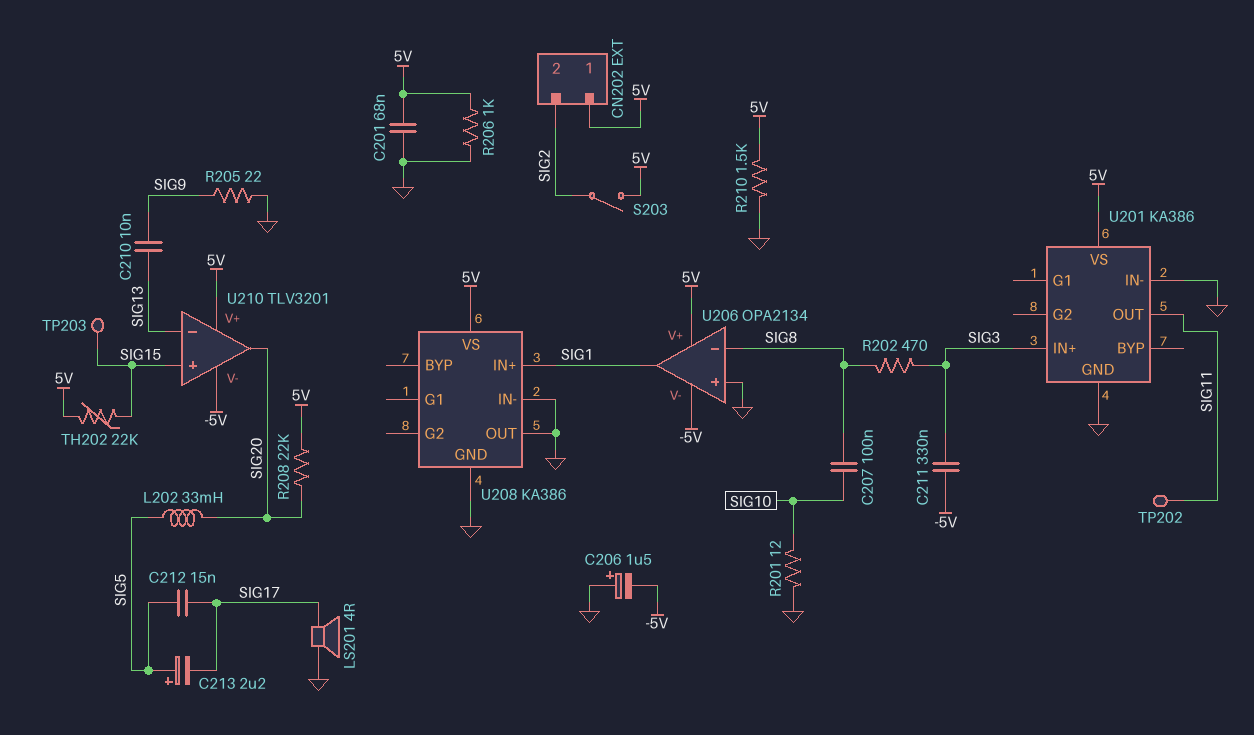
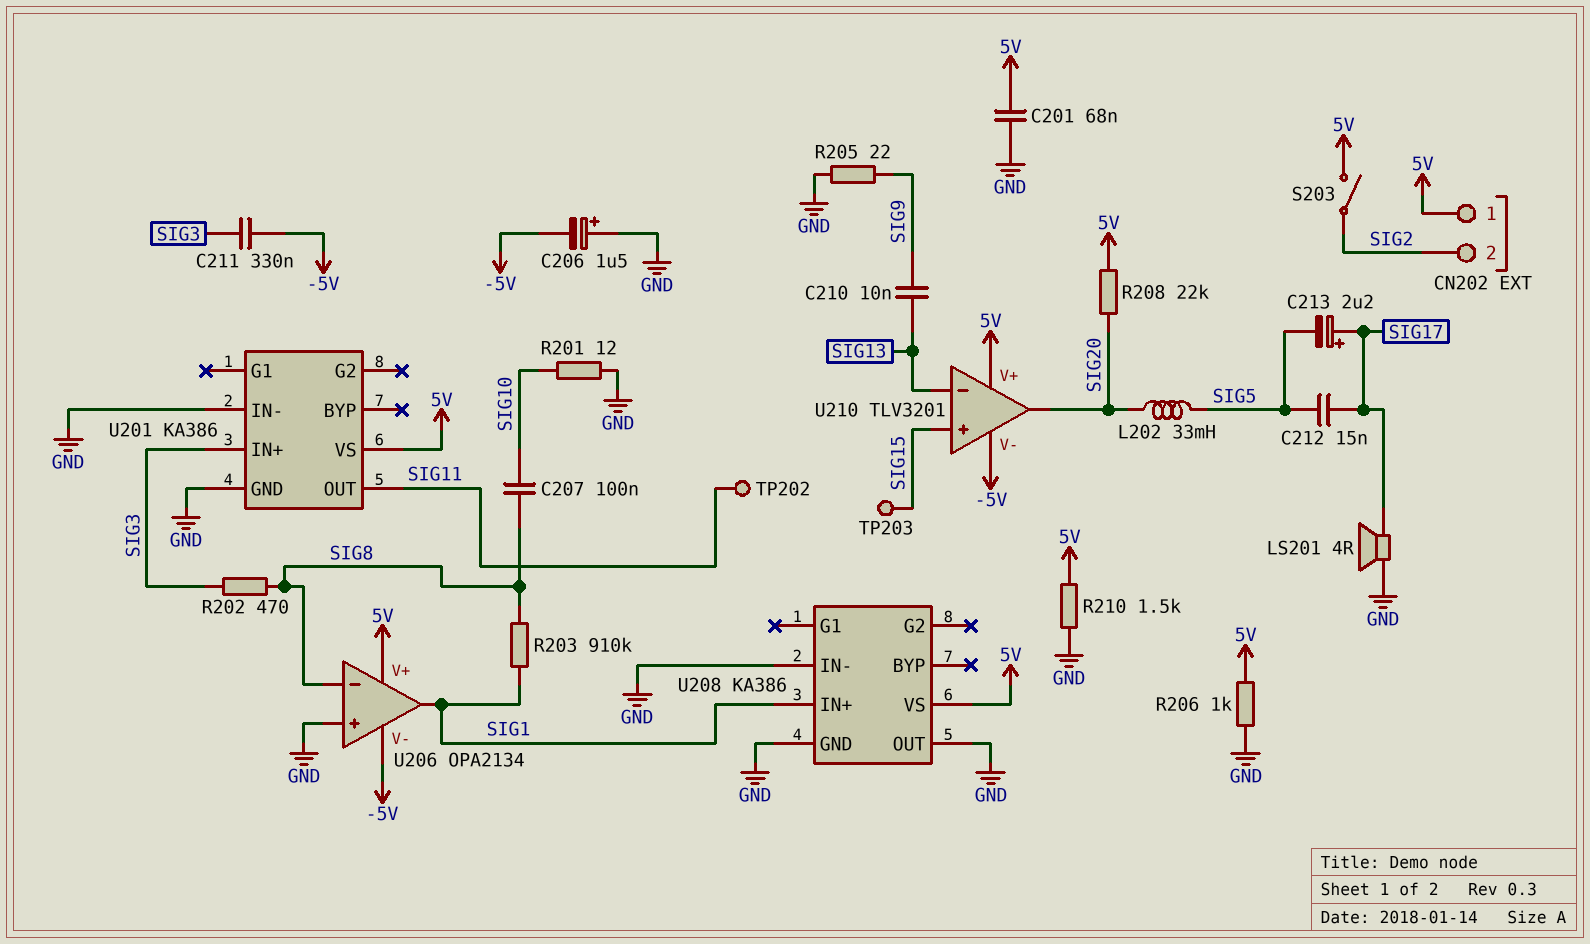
C213: 2.2uF (plus SIG5, minus SIG17) -> 2.2uF (plus SIG17, minus SIG5)
R203: none -> 910k (SIG1, SIG8)
TH202: 22k (5V, SIG15) -> none

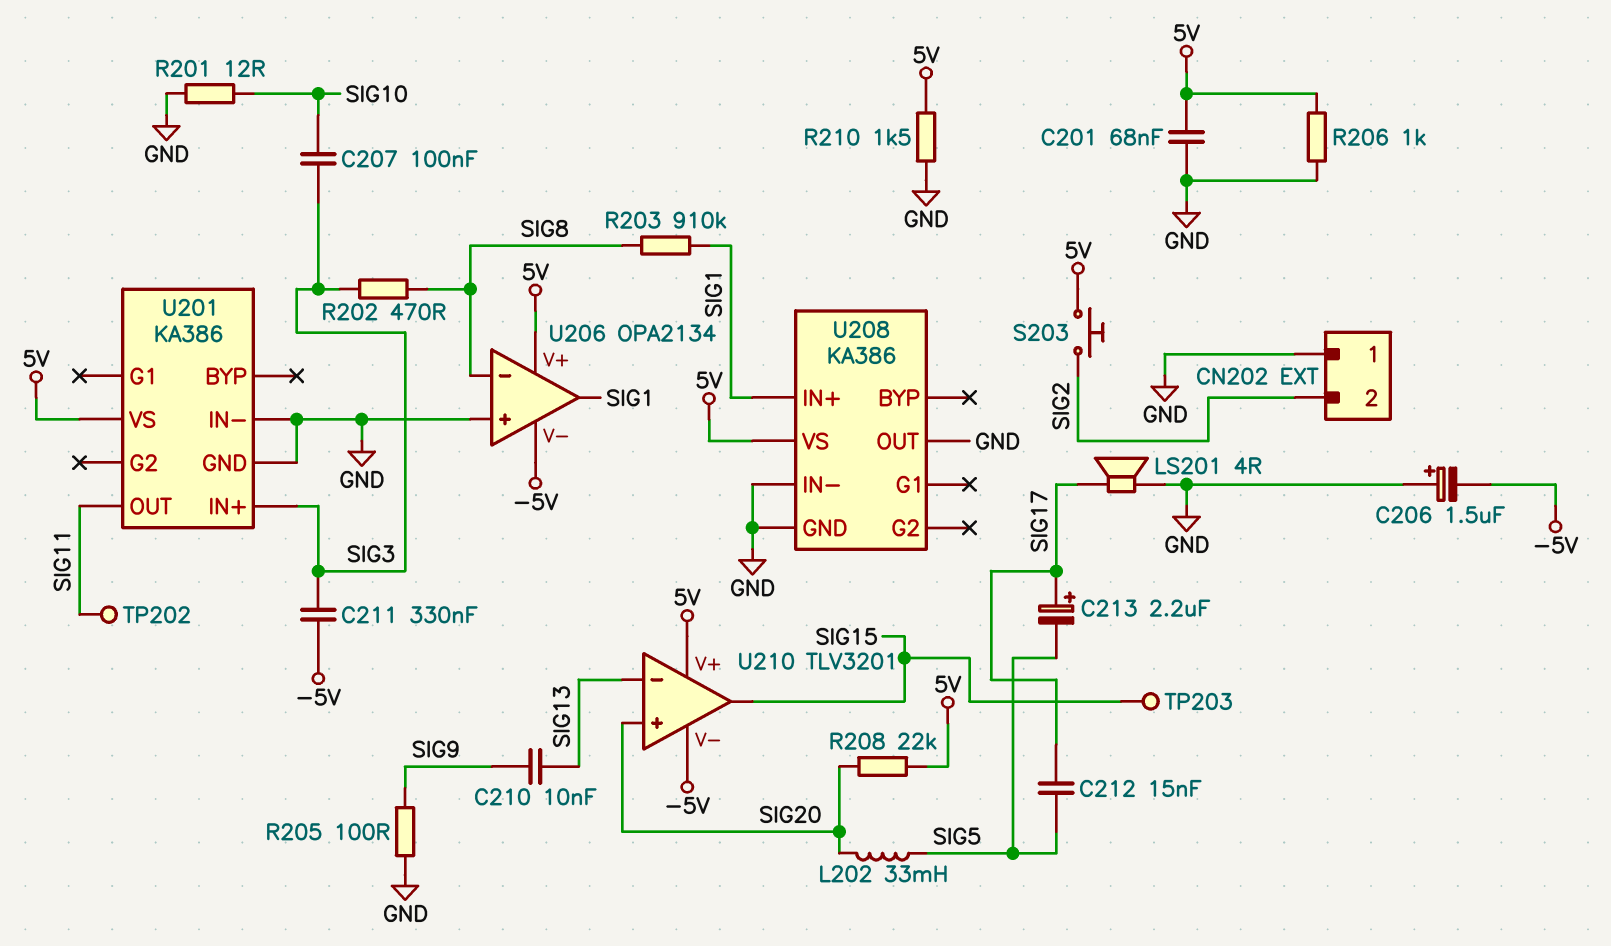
C207: 100nF (SIG8, SIG10) -> 100nF (SIG3, SIG10)
CN202 pin 1: 5V -> GND
R205: 22 (GND, SIG9) -> 100 (GND, SIG9)
S203: switch (5V, SIG2) -> button (5V, SIG2)
U210 pin in+: SIG15 -> SIG20
U210 pin out: SIG20 -> SIG15

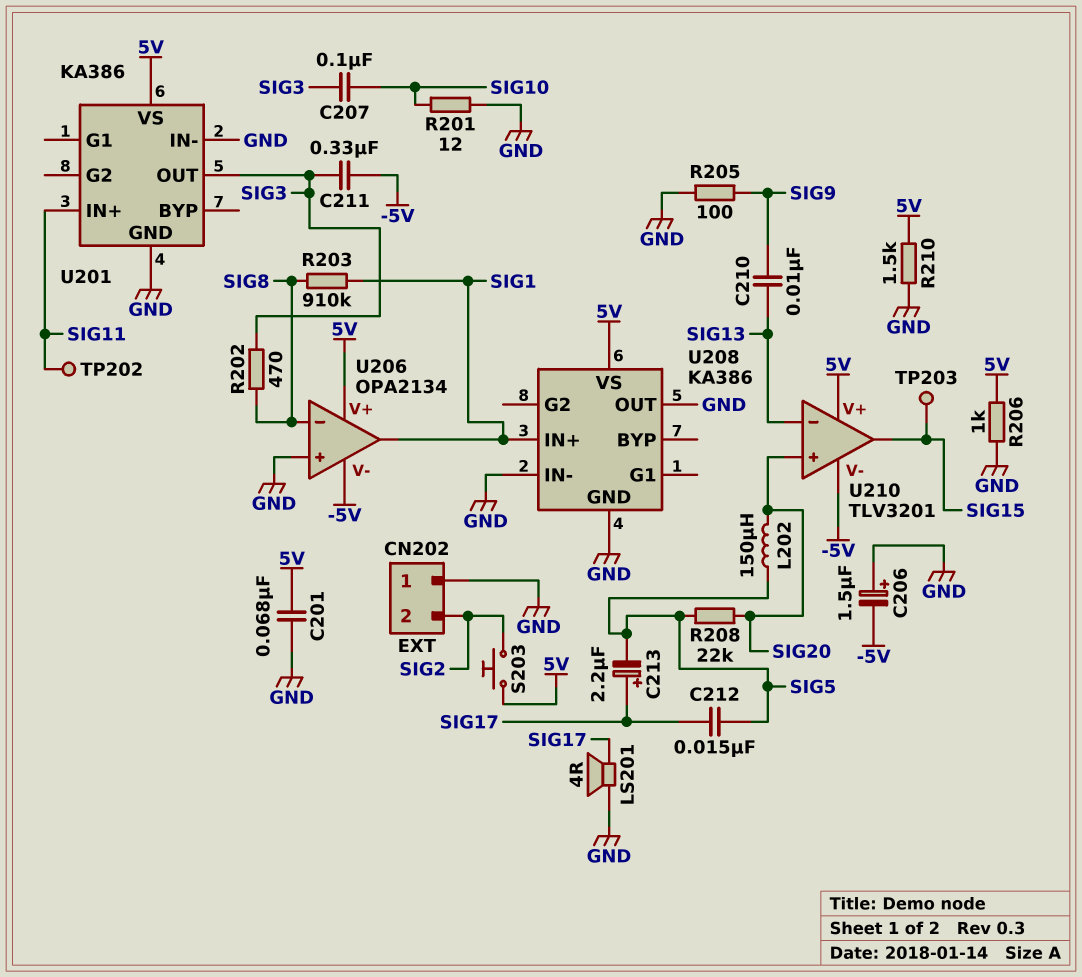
L202: 33mH (SIG5, SIG20) -> 150uH (SIG5, SIG20)
R208: 22k (5V, SIG20) -> 22k (SIG5, SIG20)
U201 pin IN+: SIG3 -> SIG11
U201 pin OUT: SIG11 -> SIG3

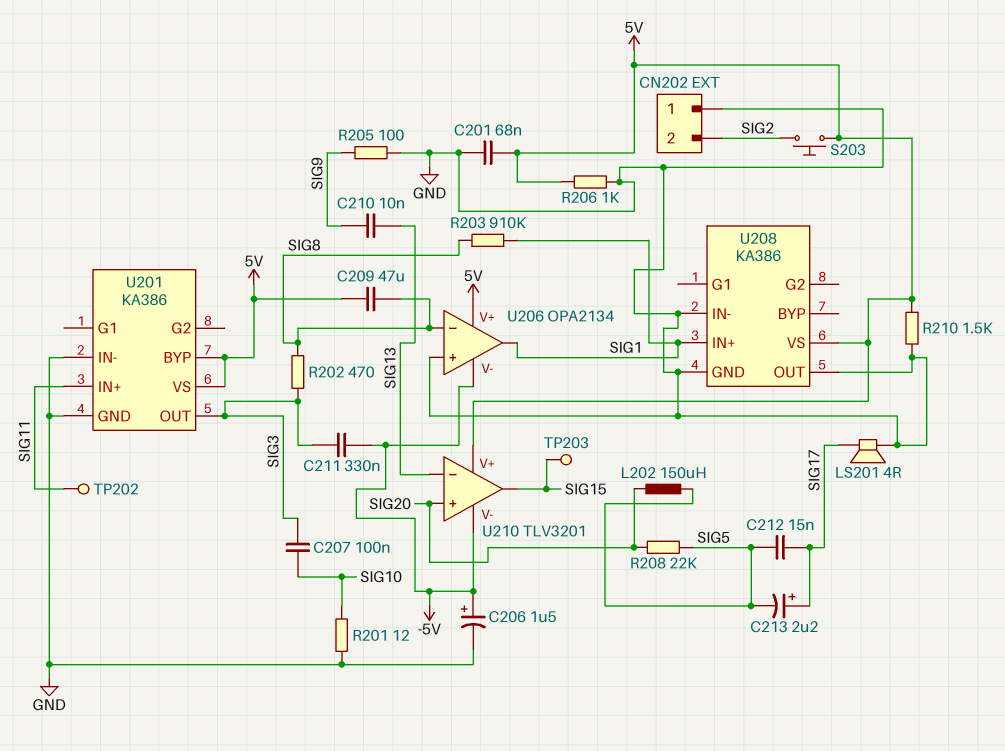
C206: 1.5uF (plus GND, minus -5V) -> 1.5uF (plus -5V, minus GND)
C209: none -> 47uF (5V, SIG8)
U201 pin BYP: none -> 5V

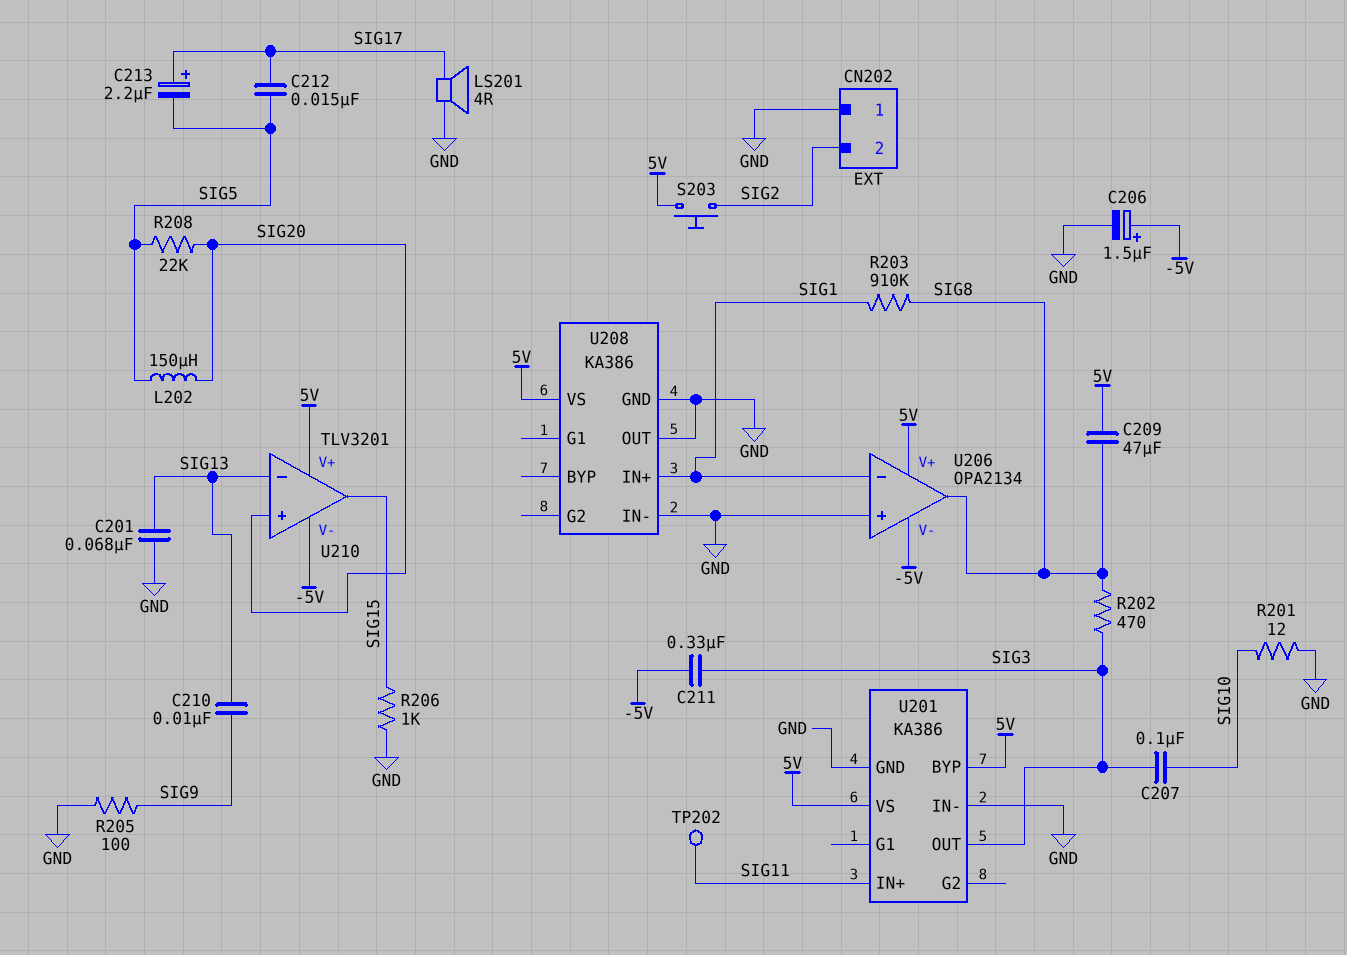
C201: 68nF (5V, GND) -> 68nF (GND, SIG13)
R206: 1k (5V, GND) -> 1k (GND, SIG15)
R210: 1.5k (5V, GND) -> none
TP203: test point (SIG15) -> none
U206 pin in-: SIG8 -> SIG1
U206 pin out: SIG1 -> SIG8

